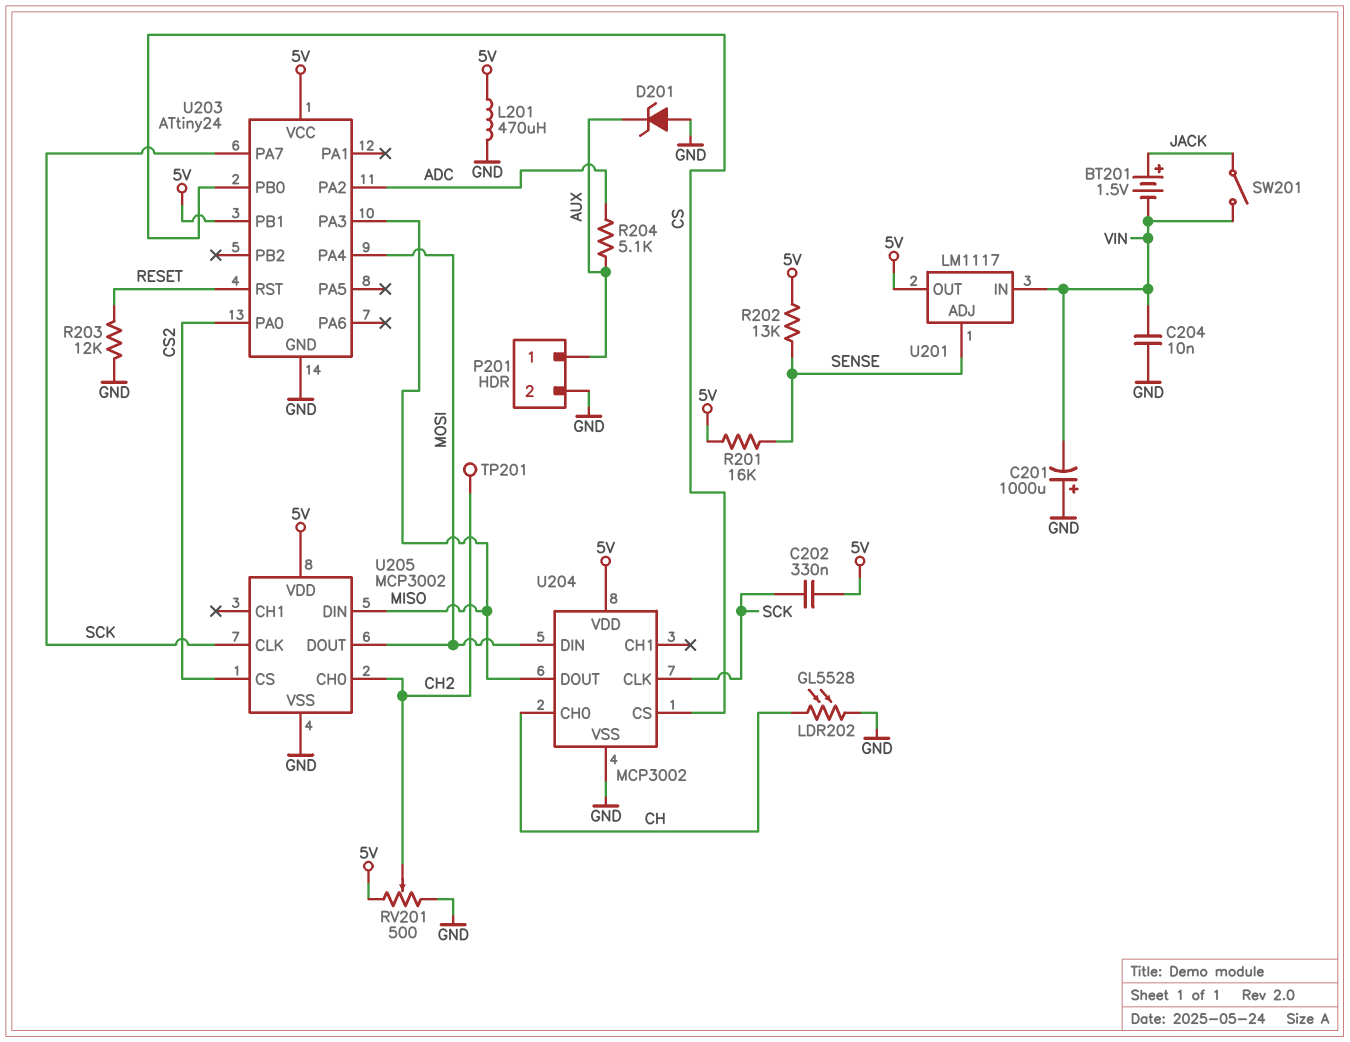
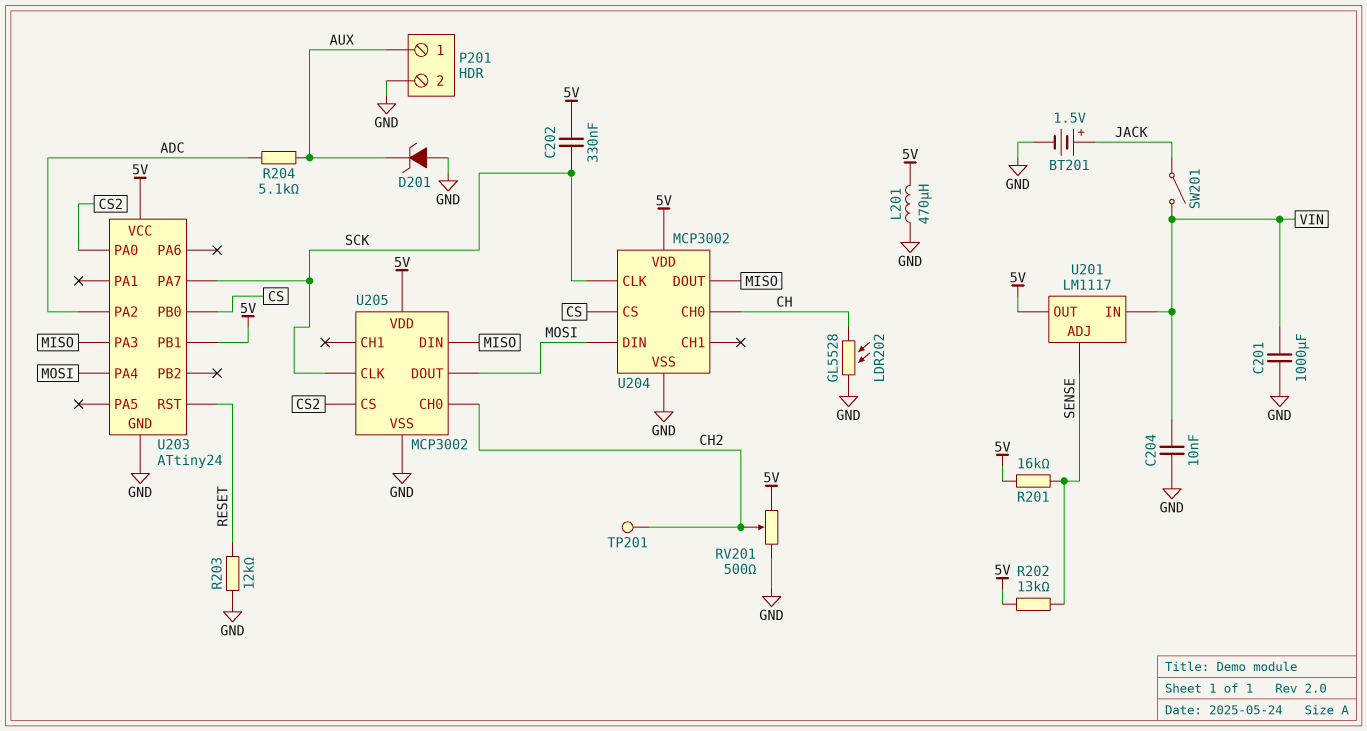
BT201: 1.5V (plus JACK, minus VIN) -> 1.5V (plus JACK, minus GND)
C201: 1000uF (plus GND, minus VIN) -> 1000uF (GND, VIN)

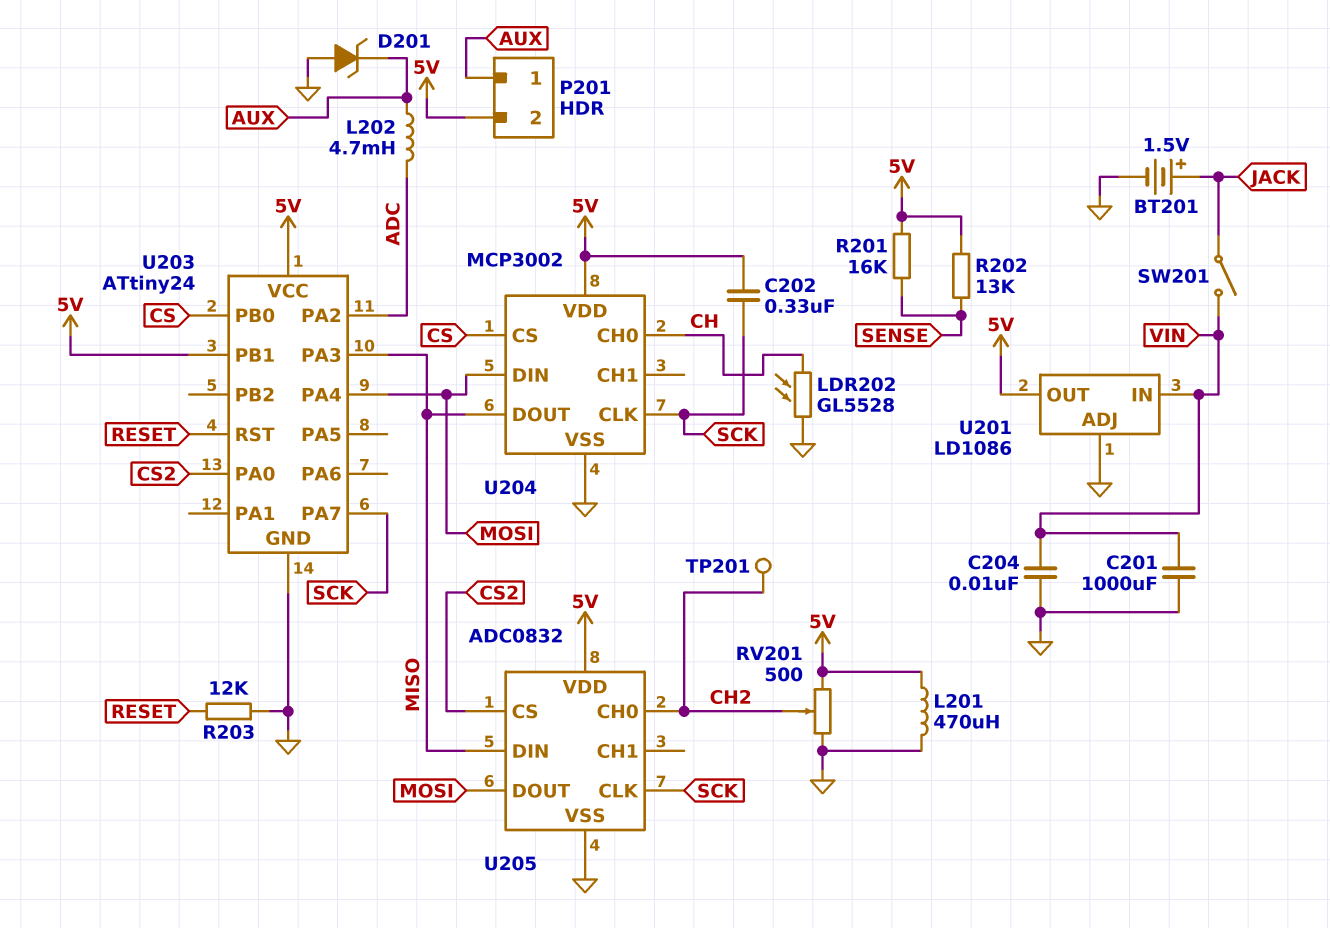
L202: none -> 4.7mH (ADC, AUX)
P201 pin 2: GND -> 5V
R204: 5.1k (ADC, AUX) -> none
U201: LM1117 -> LD1086
U201 pin ADJ: SENSE -> GND
U205: MCP3002 -> ADC0832

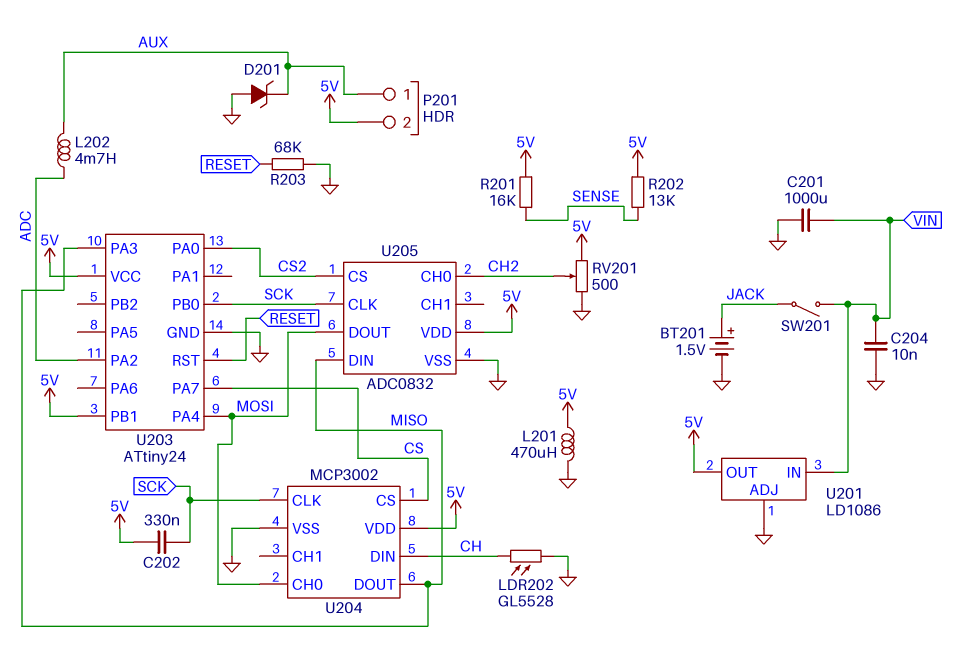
R203: 12k (GND, RESET) -> 68k (GND, RESET)
TP201: test point (CH2) -> none
U203 pin PA7: SCK -> CS
U203 pin PB0: CS -> SCK
U204 pin CH0: CH -> MOSI
U204 pin DIN: MOSI -> CH

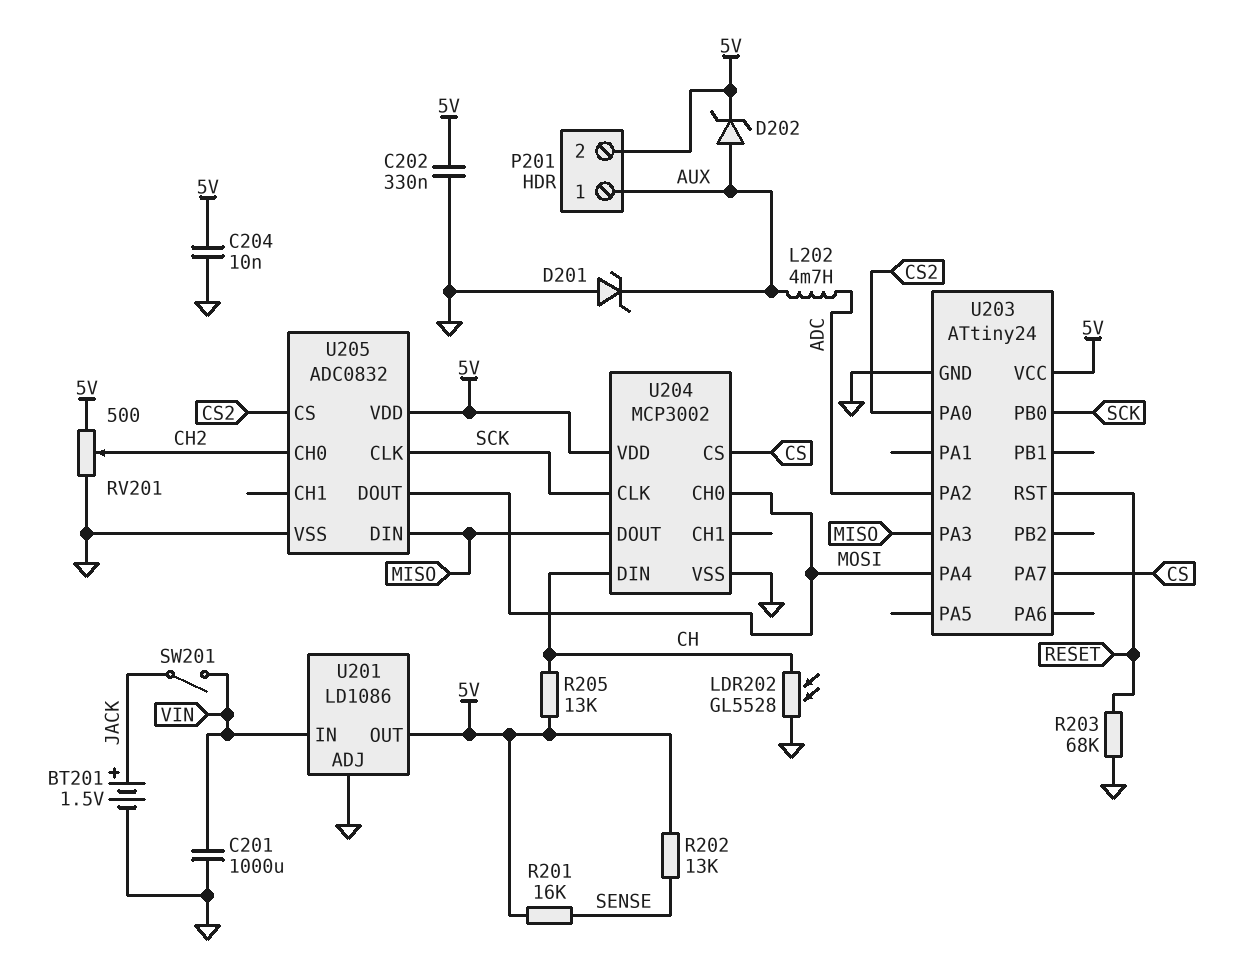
C202: 330nF (5V, SCK) -> 330nF (5V, GND)
C204: 10nF (GND, VIN) -> 10nF (5V, GND)
D202: none -> zener (A AUX, K 5V)
L201: 470uH (5V, GND) -> none
R205: none -> 13k (5V, CH)
U203 pin PB1: 5V -> none

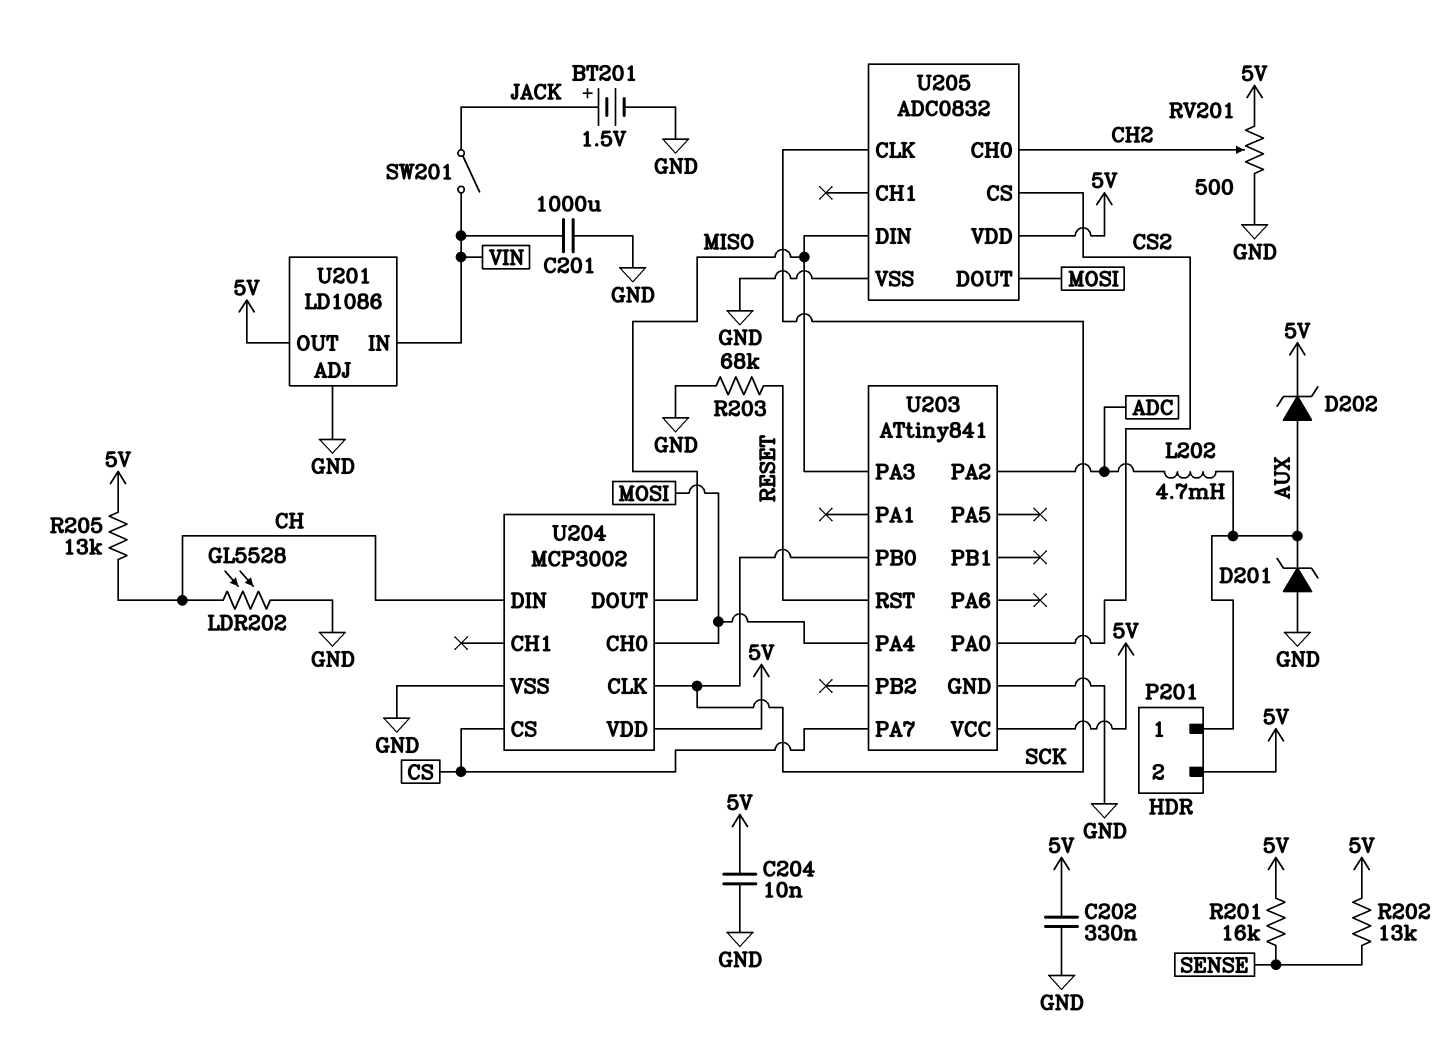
U203: ATtiny24 -> ATtiny841

